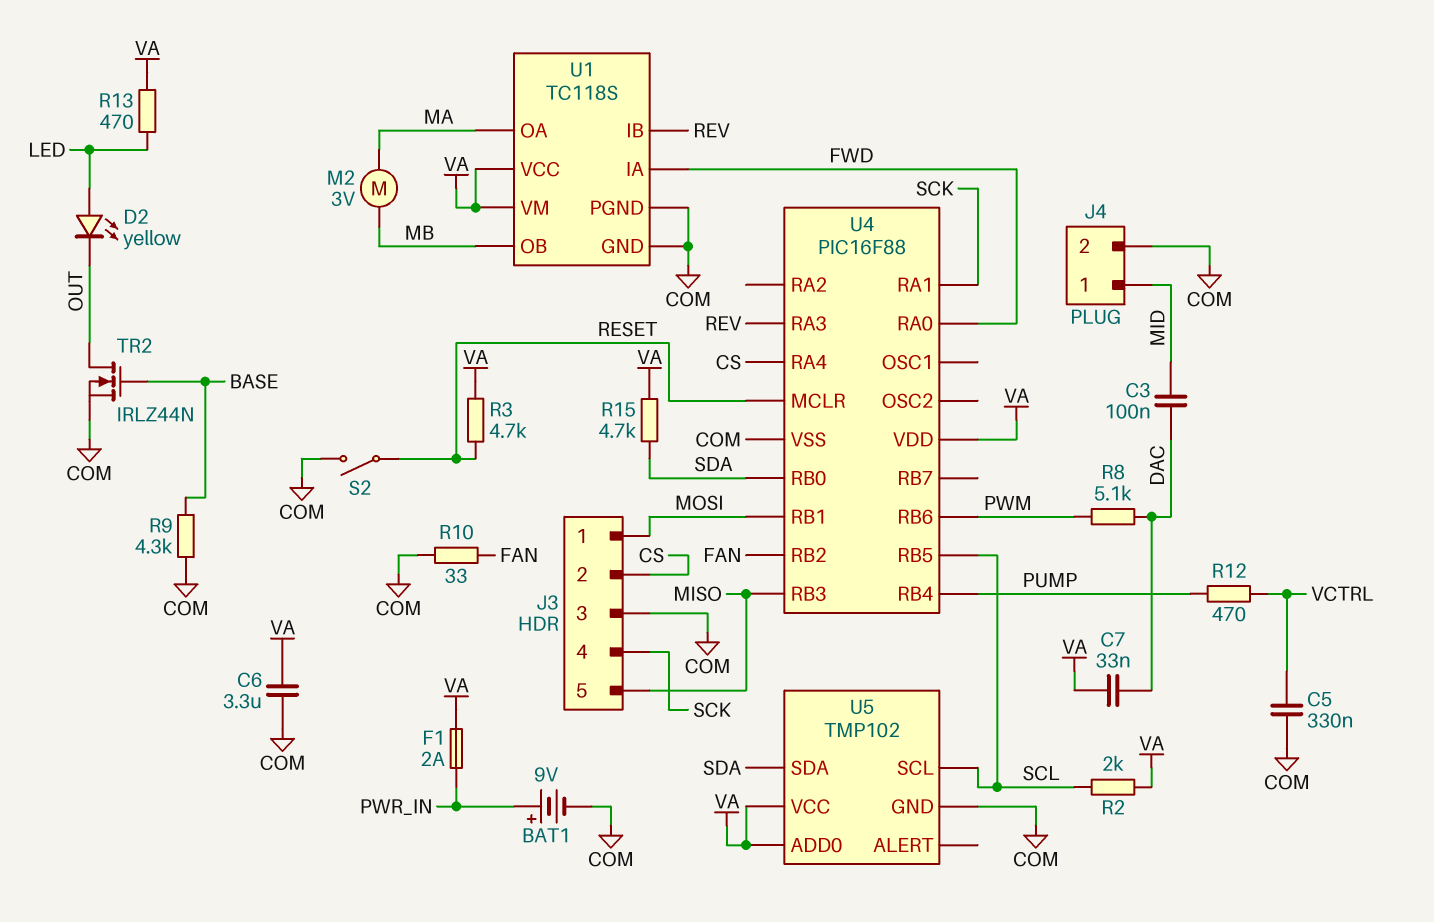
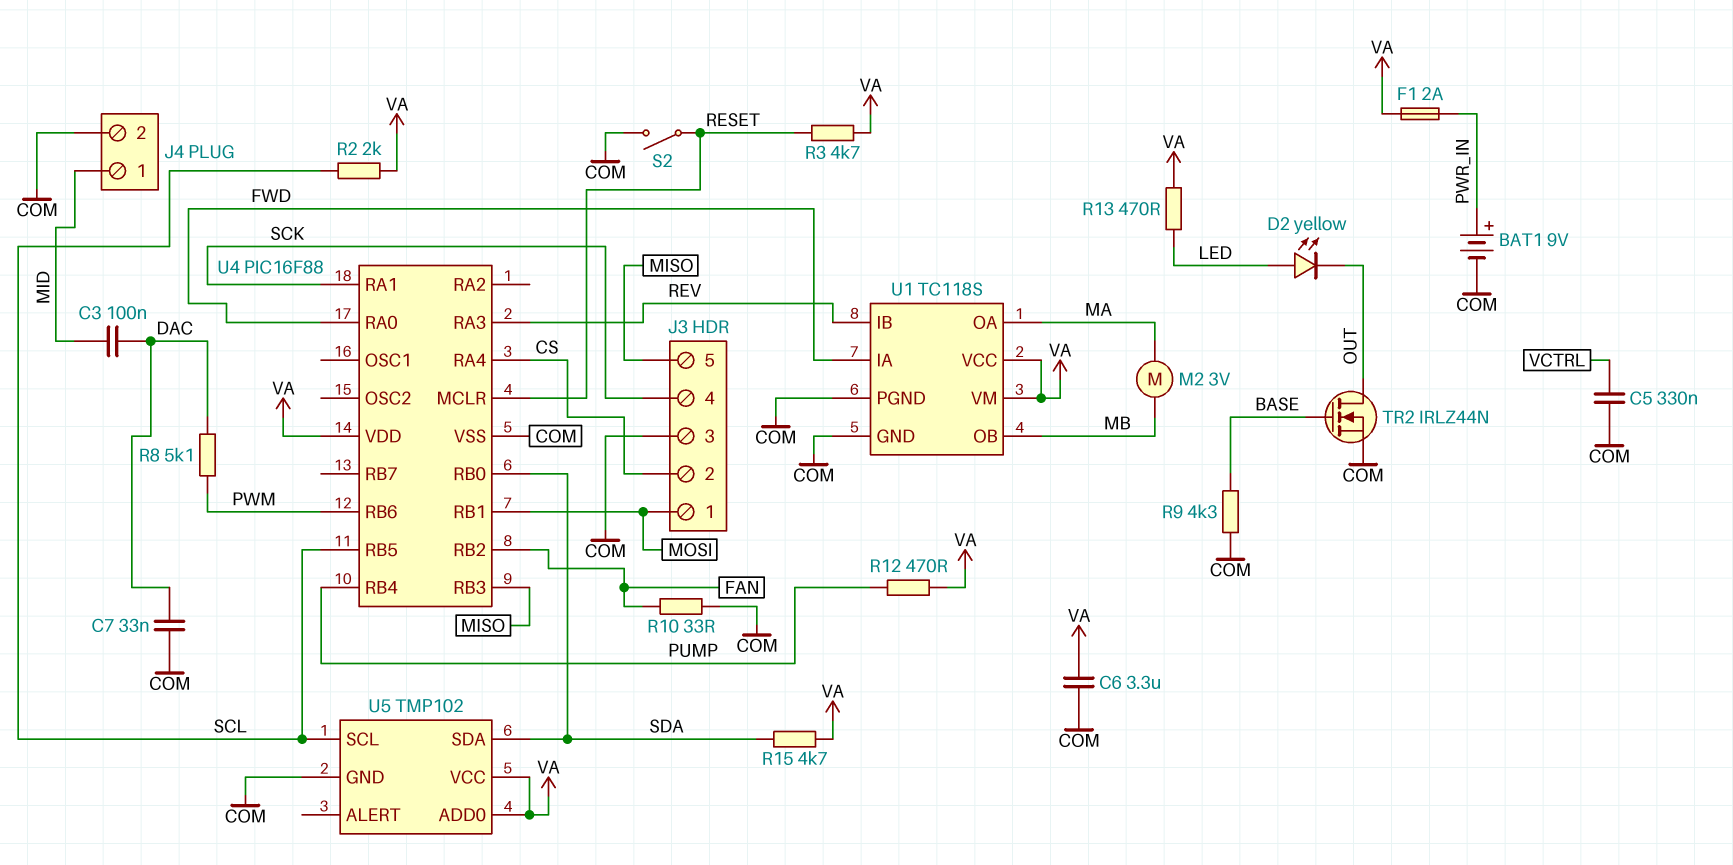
C7: 33nF (DAC, VA) -> 33nF (COM, DAC)
R12: 470 (PUMP, VCTRL) -> 470 (PUMP, VA)

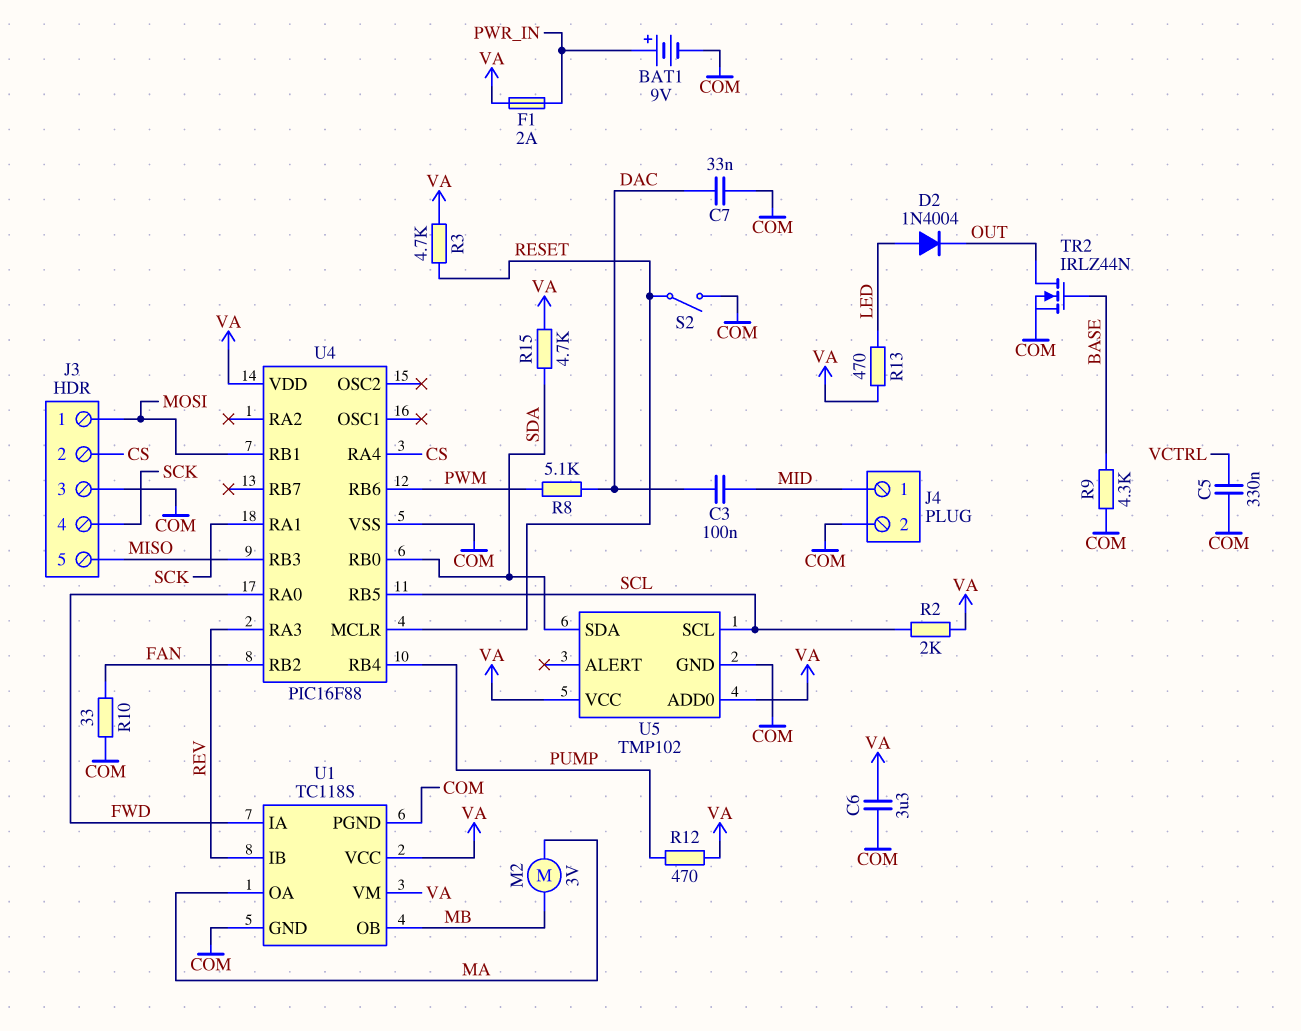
D2: LED yellow (A LED, K OUT) -> diode 1N4004 (A LED, K OUT)

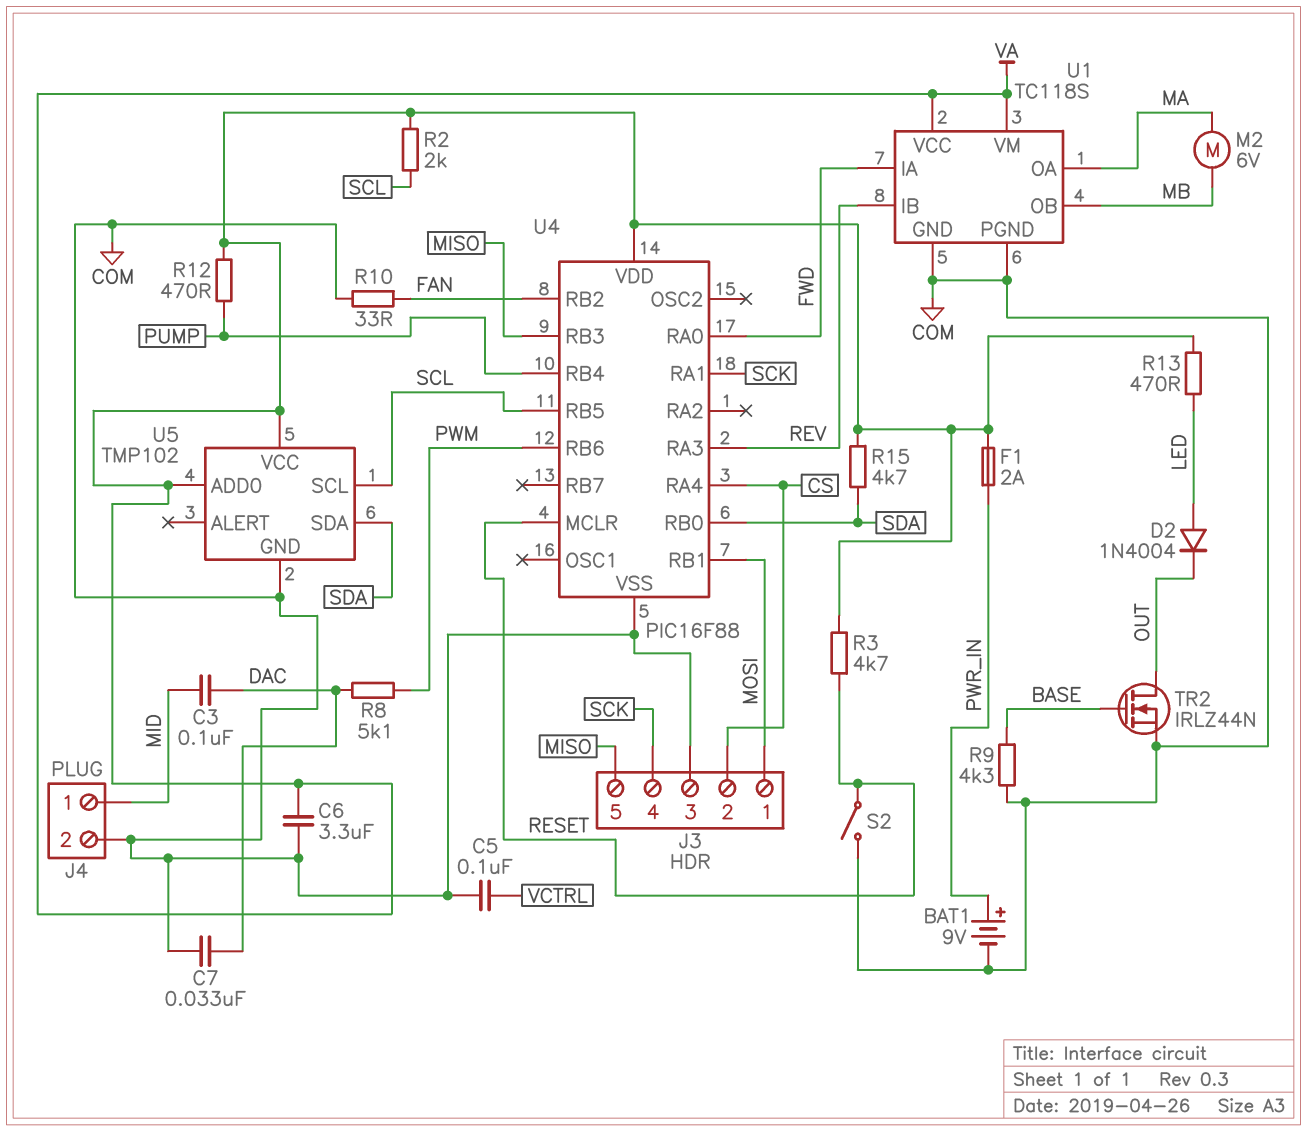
C5: 330nF (COM, VCTRL) -> 100nF (COM, VCTRL)
M2: motor 3V (MA, MB) -> motor 6V (MA, MB)

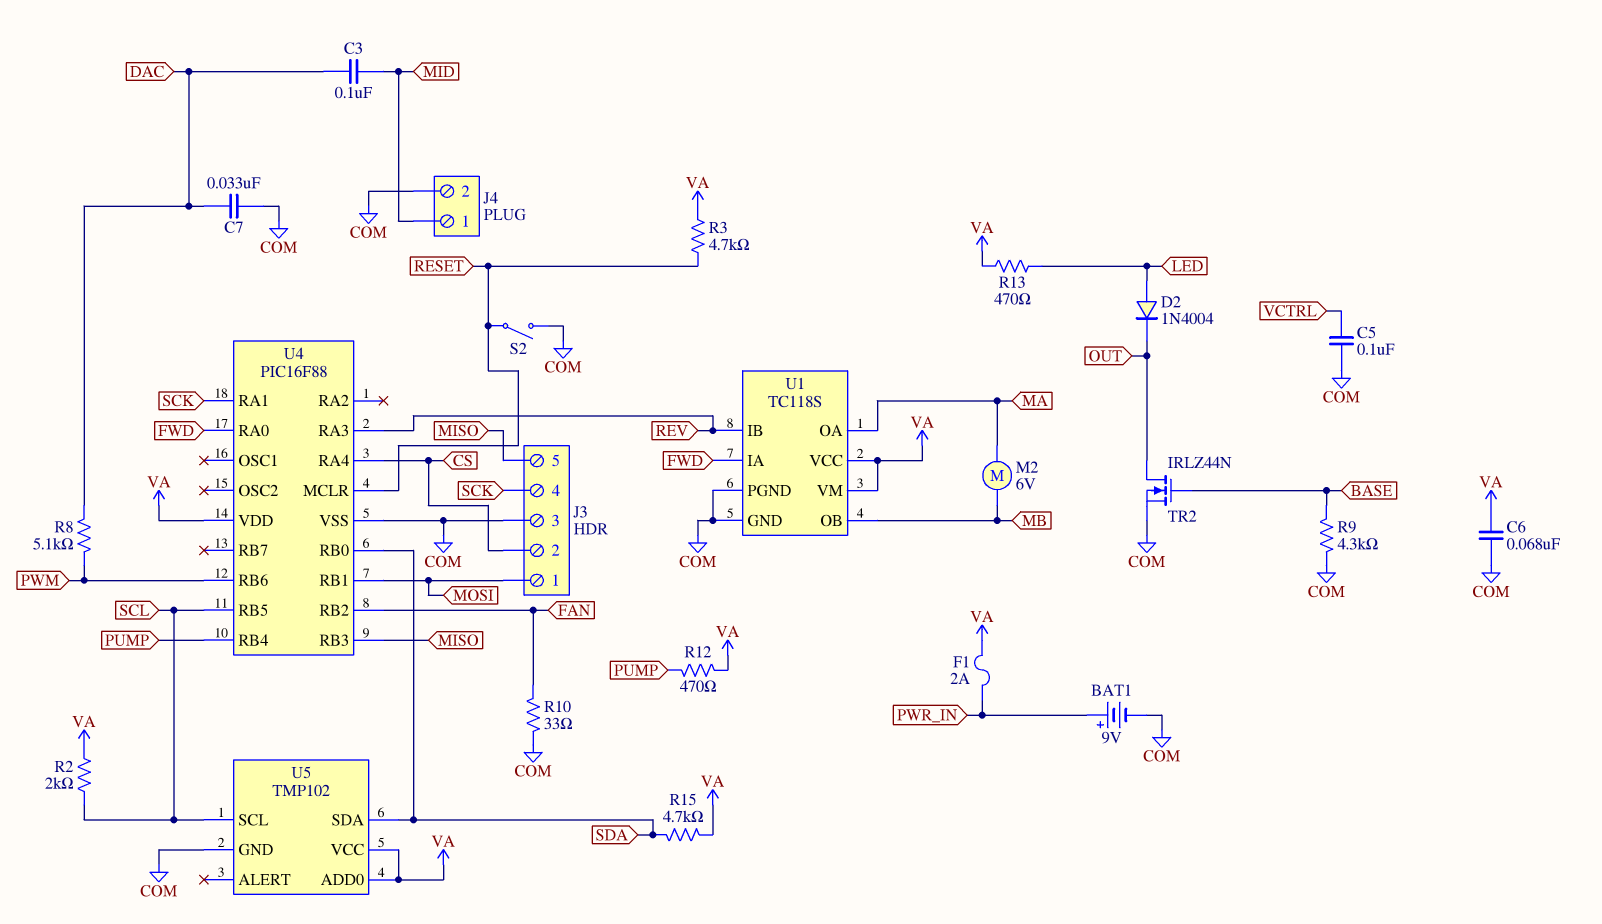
C6: 3.3uF (COM, VA) -> 68nF (COM, VA)

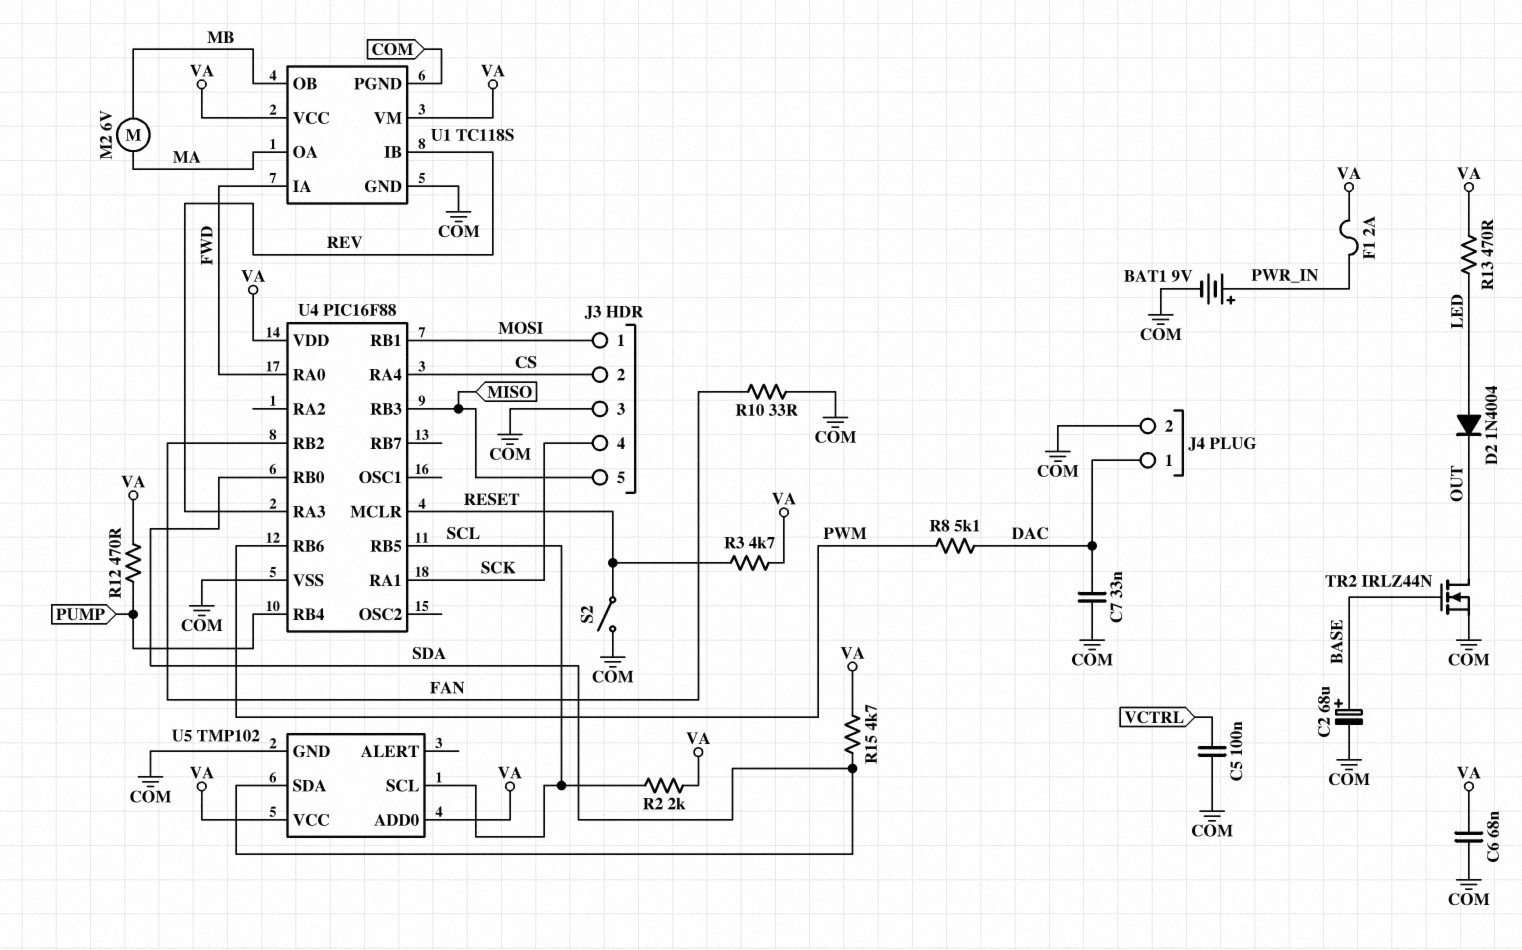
C2: none -> 68uF (plus BASE, minus COM)
C3: 100nF (DAC, MID) -> none
J4 pin 1: MID -> DAC
R9: 4.3k (BASE, COM) -> none

